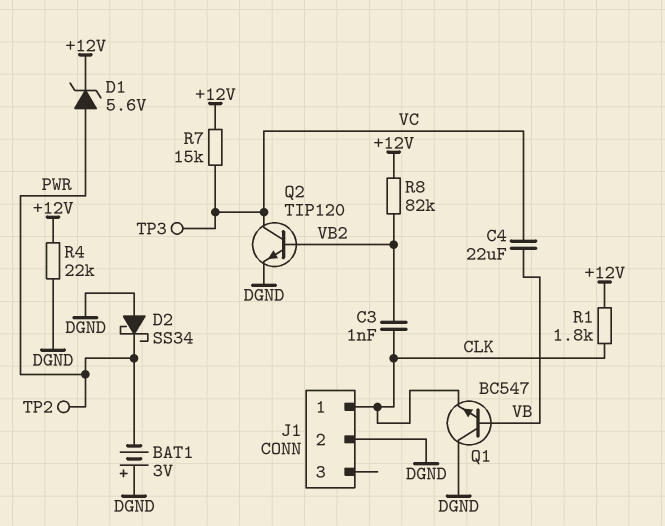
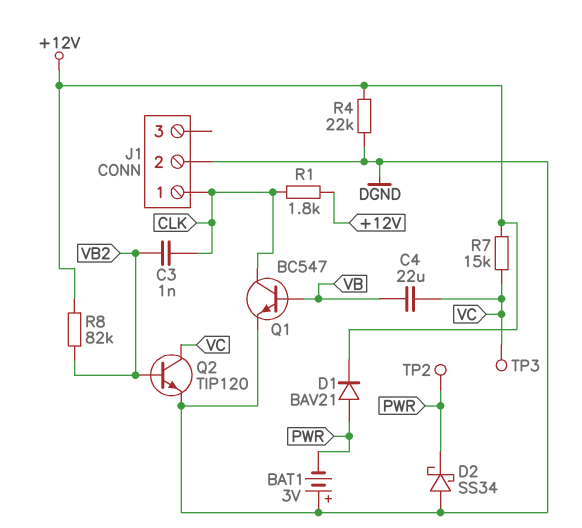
D1: zener 5.6V (A PWR, K +12V) -> diode BAV21 (A PWR, K +12V)
Q1: NPN BC547 (B VB, C DGND, E CLK) -> NPN BC547 (B VB, C CLK, E DGND)

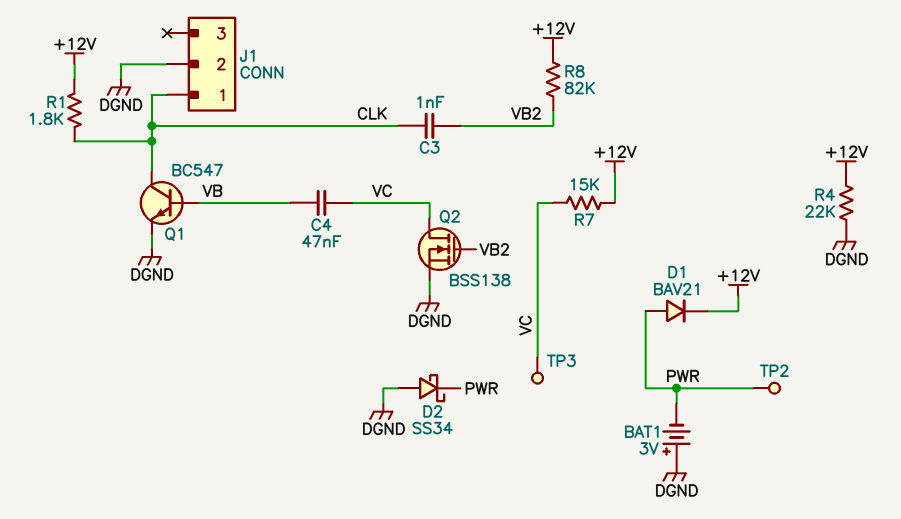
C4: 22uF (VB, VC) -> 47nF (VB, VC)
Q2: NPN TIP120 (B VB2, C VC, E DGND) -> NMOS BSS138 (G VB2, D VC, S DGND)

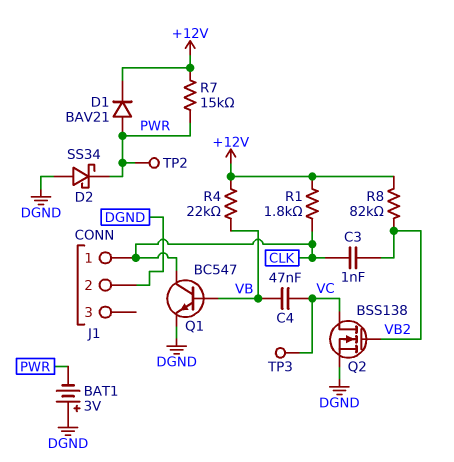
R4: 22k (+12V, DGND) -> 22k (+12V, VB)
R7: 15k (+12V, VC) -> 15k (+12V, PWR)

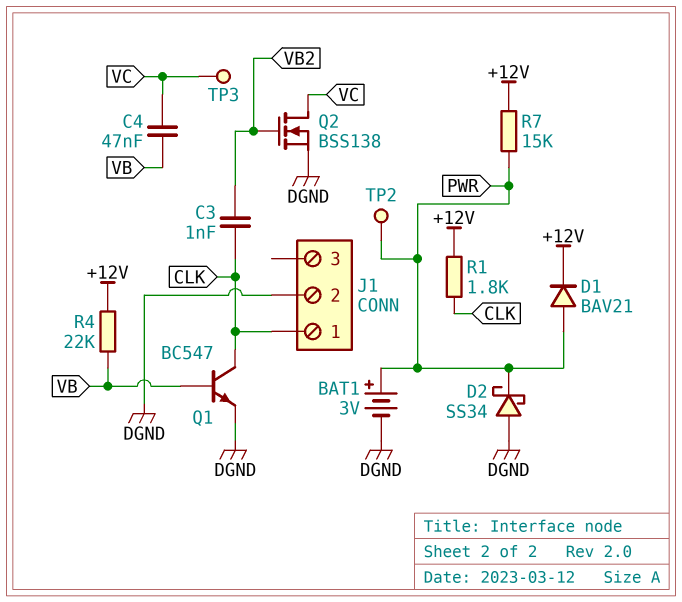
BAT1: 3V (plus DGND, minus PWR) -> 3V (plus PWR, minus DGND)
R8: 82k (+12V, VB2) -> none

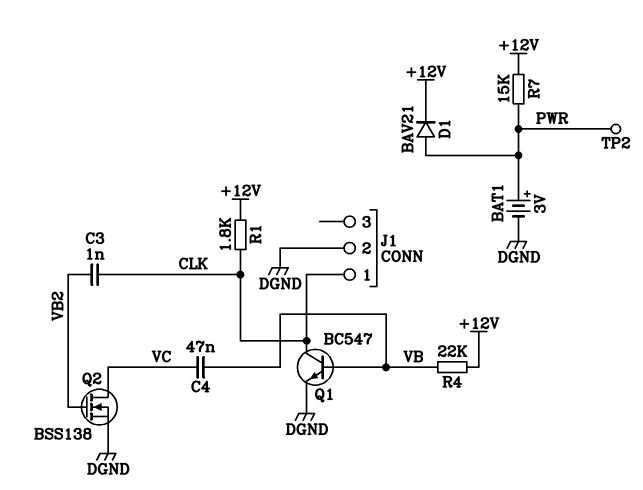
D2: schottky SS34 (A DGND, K PWR) -> none
TP3: test point (VC) -> none

